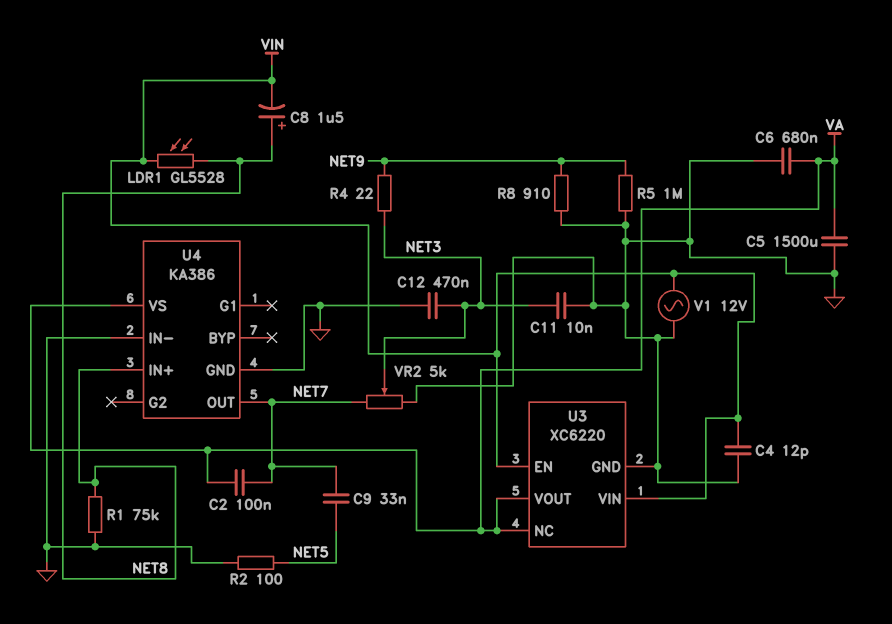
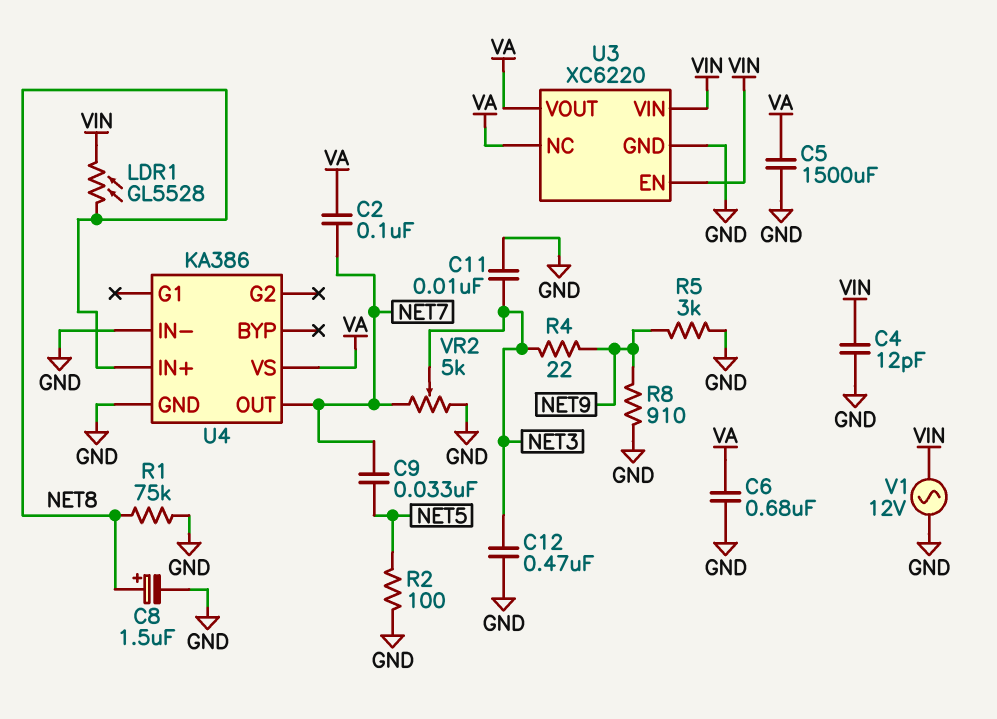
C8: 1.5uF (plus NET8, minus VIN) -> 1.5uF (plus NET8, minus GND)
R5: 1M (GND, NET9) -> 3k (GND, NET9)

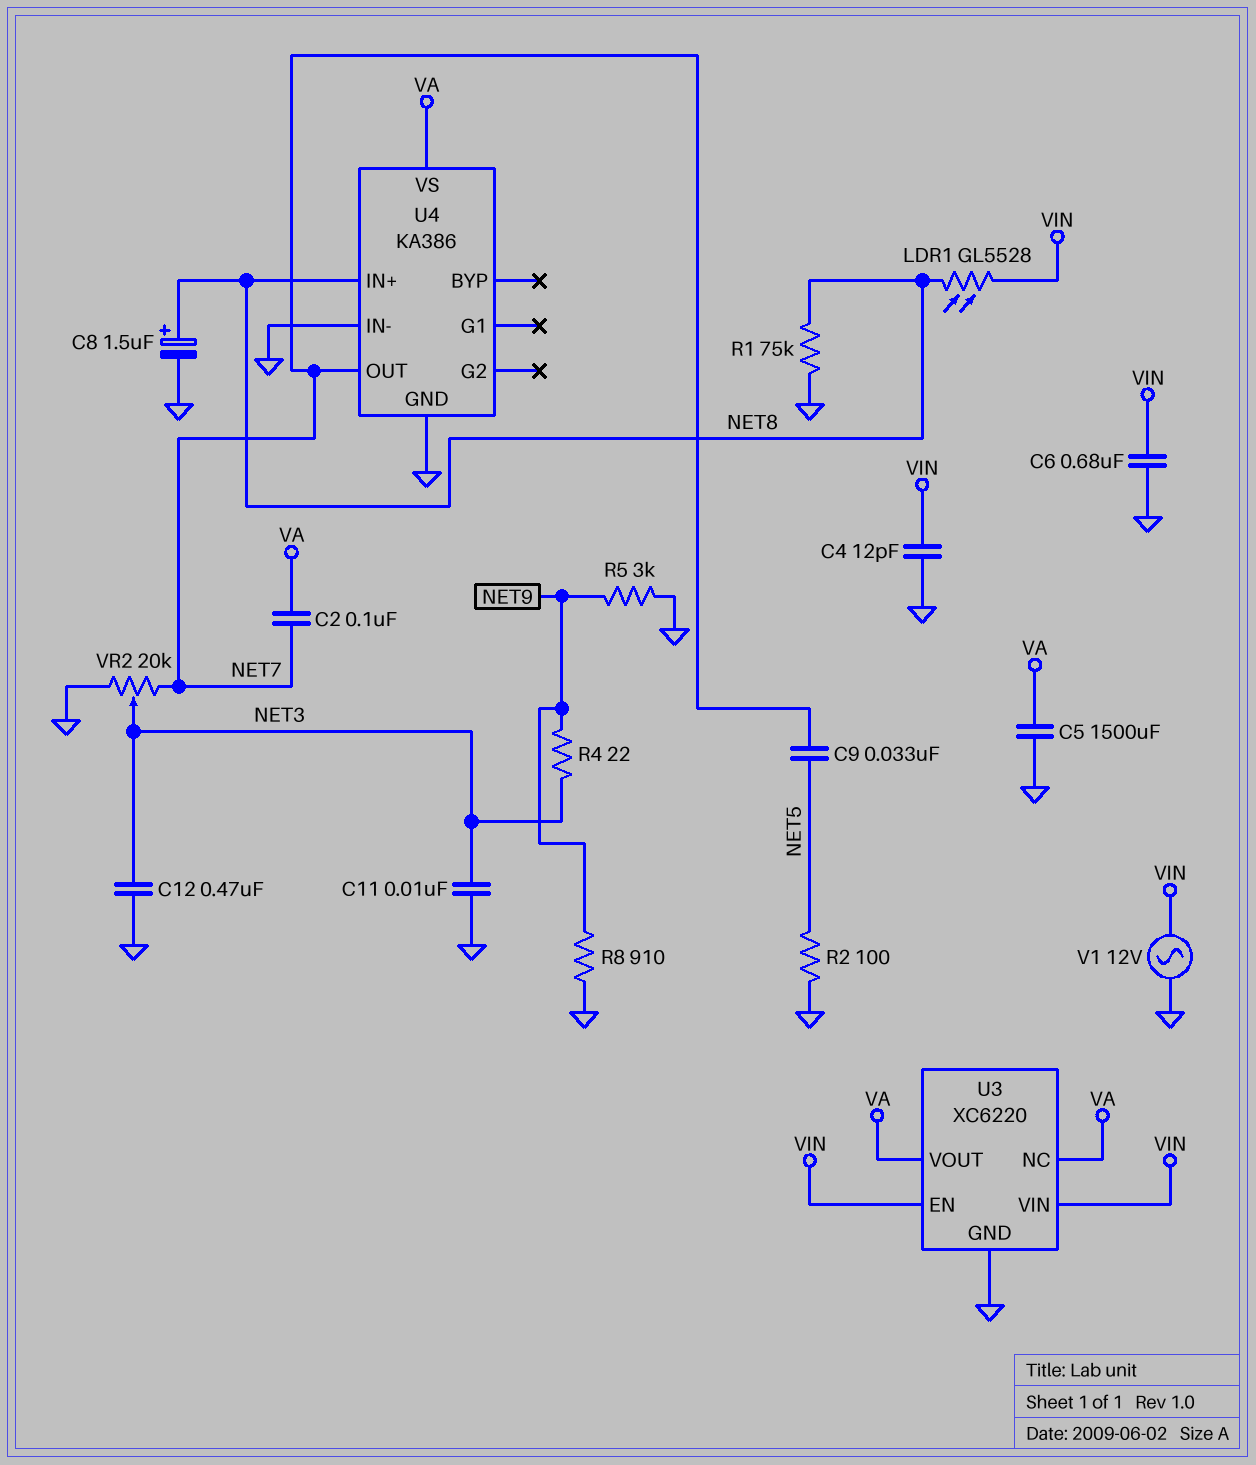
C6: 680nF (GND, VA) -> 680nF (GND, VIN)
VR2: 5k (GND, NET7, wiper NET3) -> 20k (GND, NET7, wiper NET3)

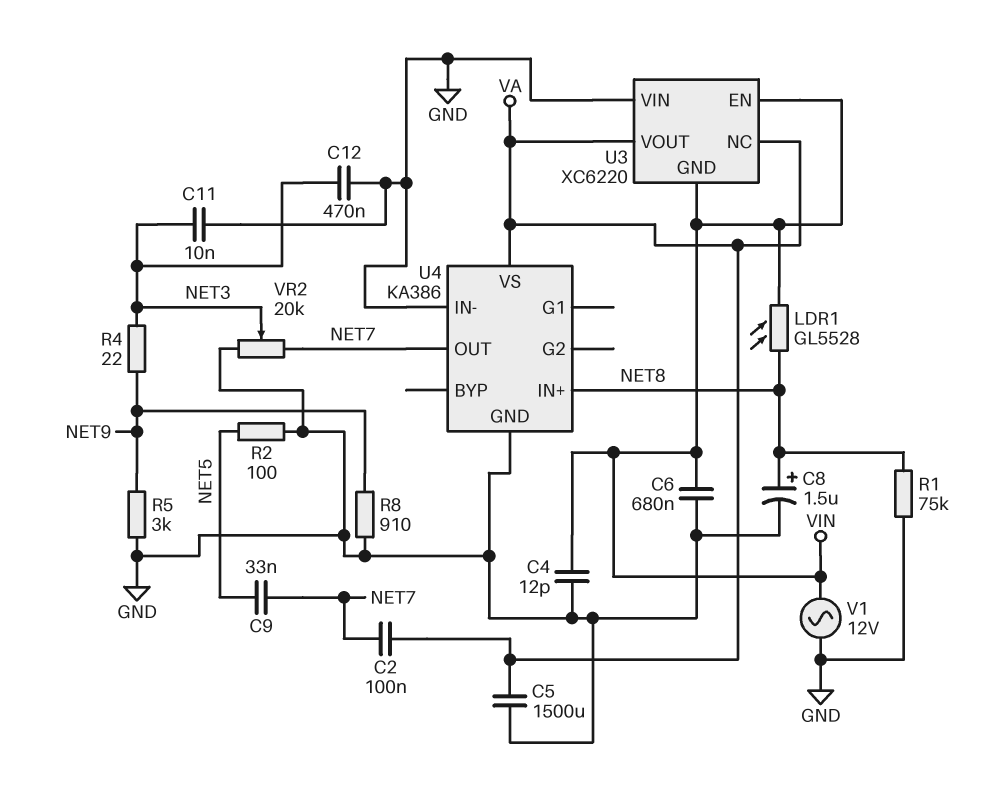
U3 pin GND: GND -> VIN
U3 pin VIN: VIN -> GND

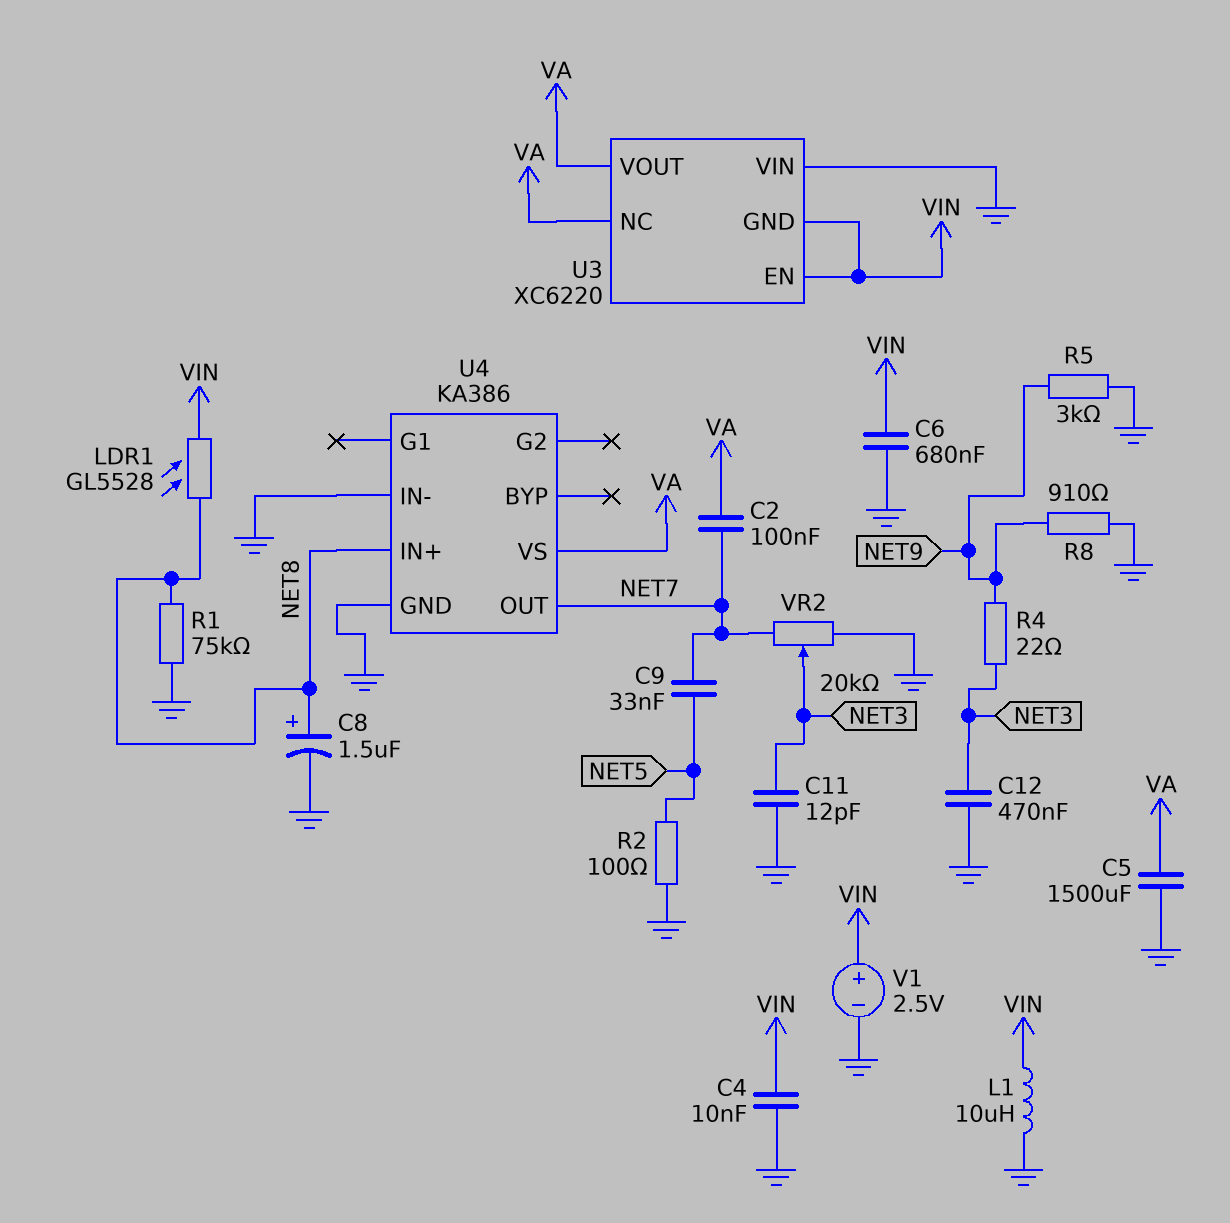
C4: 12pF (GND, VIN) -> 10nF (GND, VIN)
C11: 10nF (GND, NET3) -> 12pF (GND, NET3)
L1: none -> 10uH (GND, VIN)
V1: AC 12V (GND, VIN) -> 2.5V (plus VIN, minus GND)

